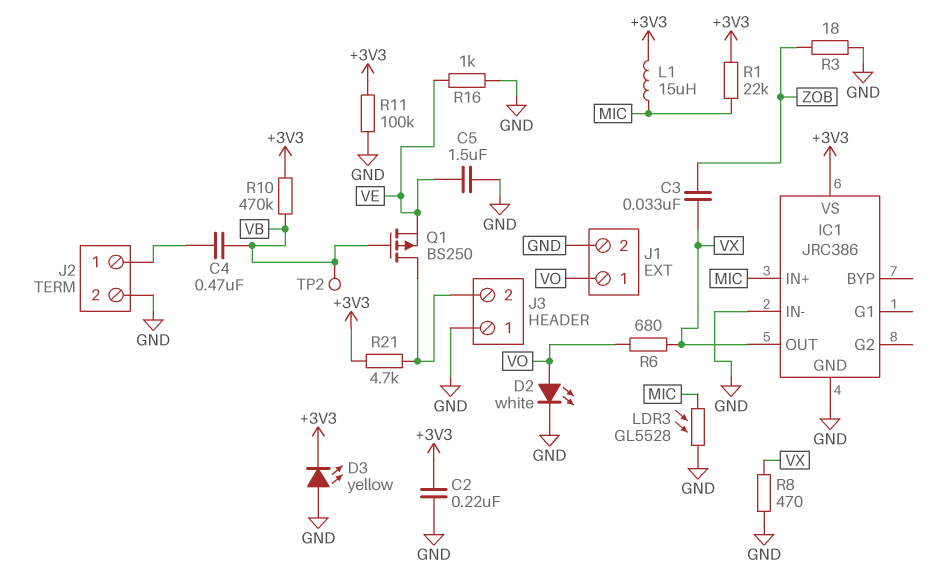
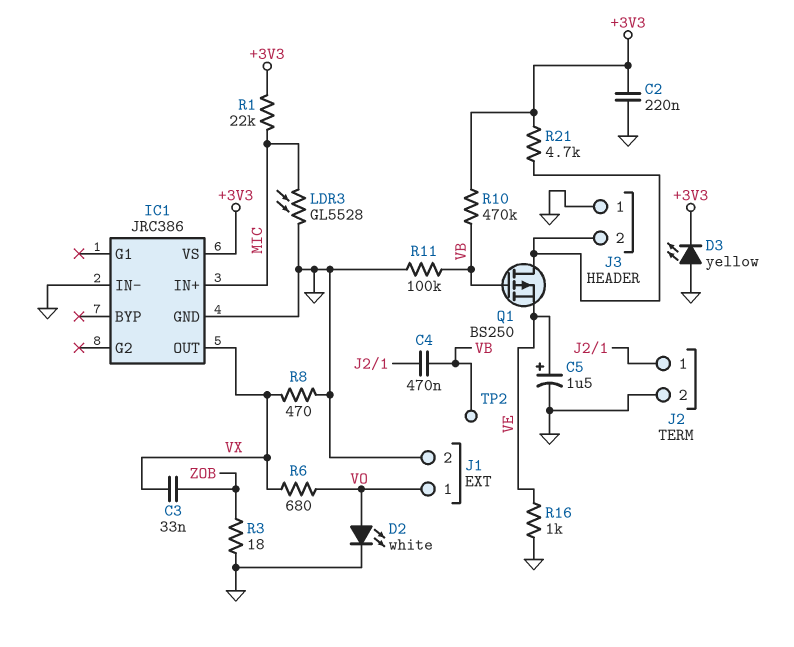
C5: 1.5uF (GND, VE) -> 1.5uF (plus VE, minus GND)
L1: 15uH (+3V3, MIC) -> none
R11: 100k (+3V3, GND) -> 100k (GND, VB)

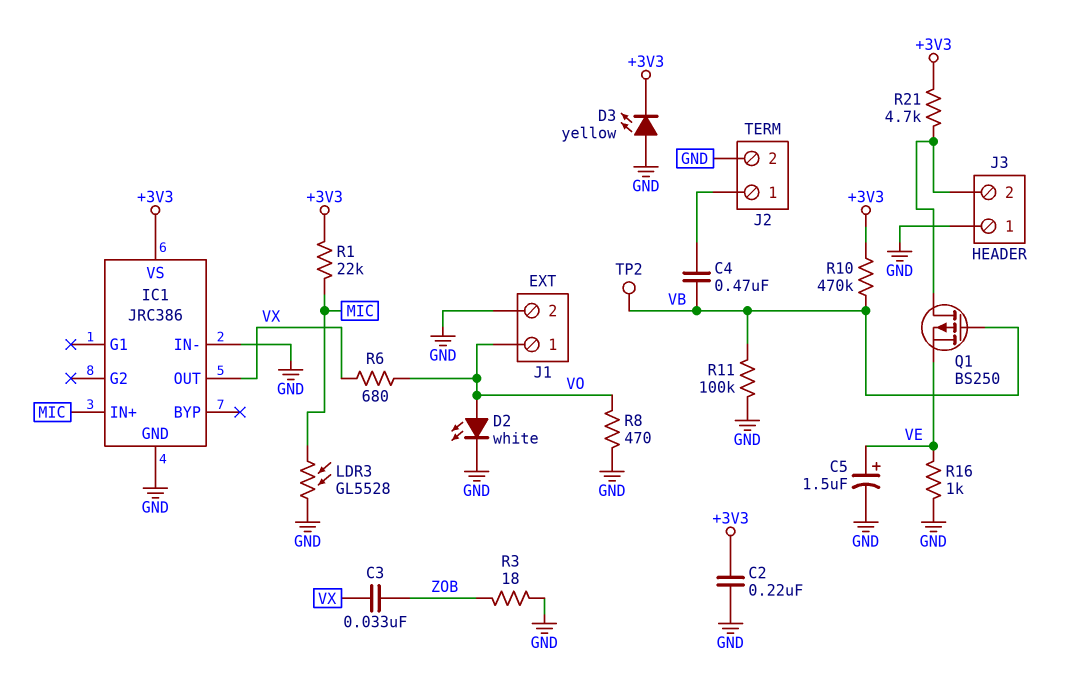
R8: 470 (GND, VX) -> 470 (GND, VO)

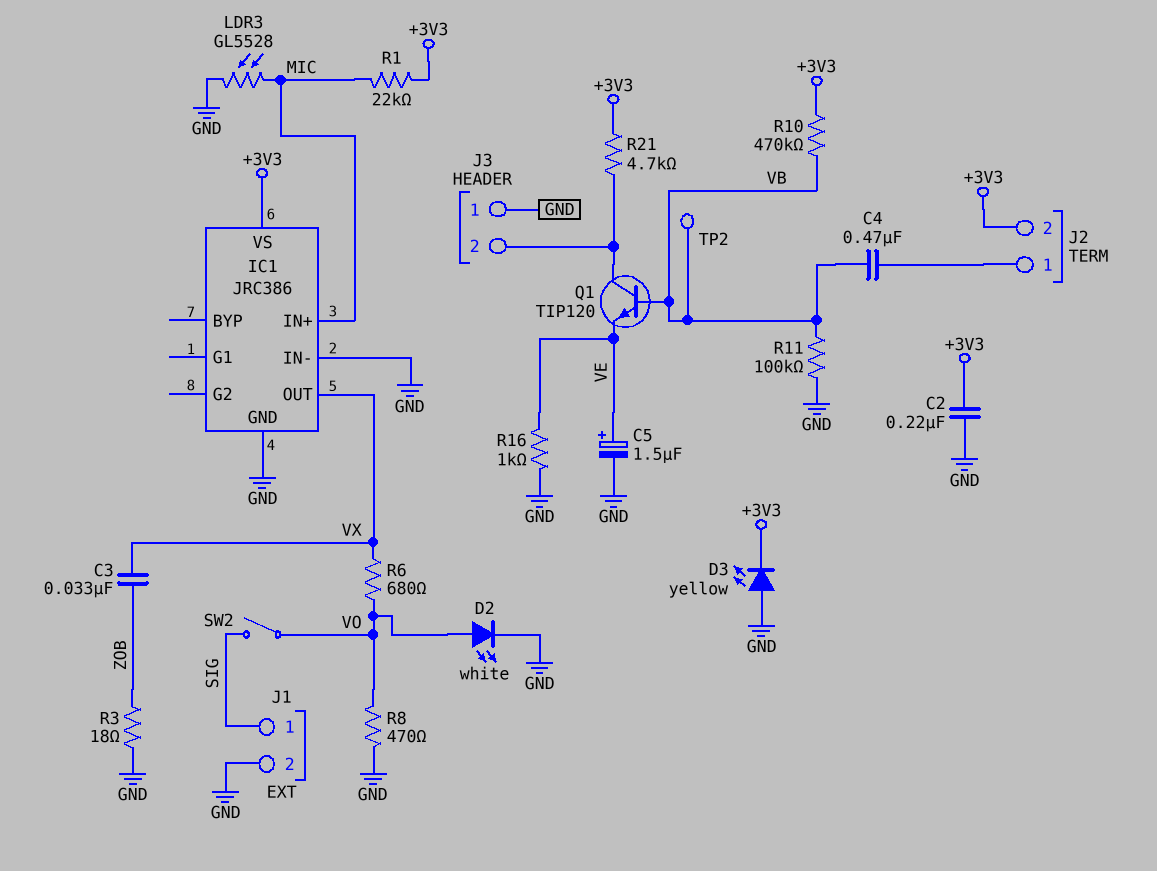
J1 pin 1: VO -> SIG
J2 pin 2: GND -> +3V3
Q1: PMOS BS250 (G VB, D J3/2, S VE) -> NPN TIP120 (B VB, C J3/2, E VE)
SW2: none -> switch (SIG, VO)

